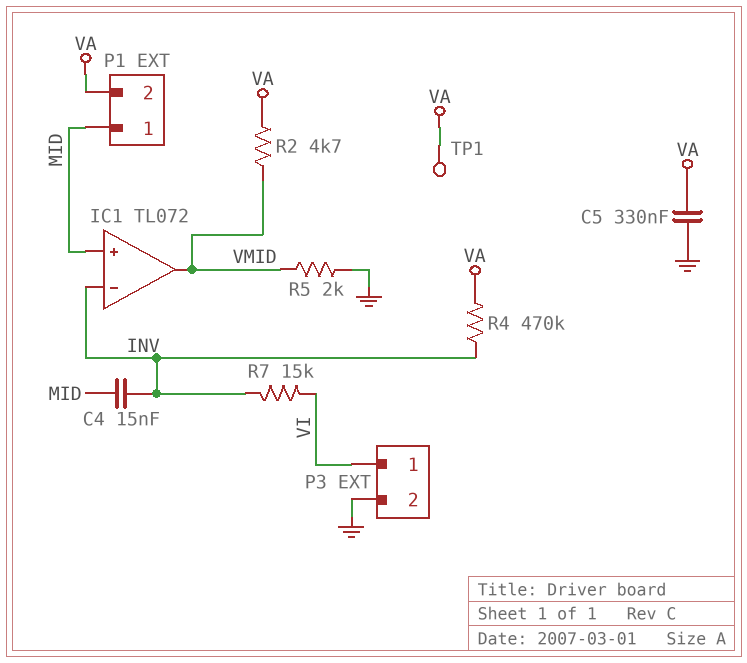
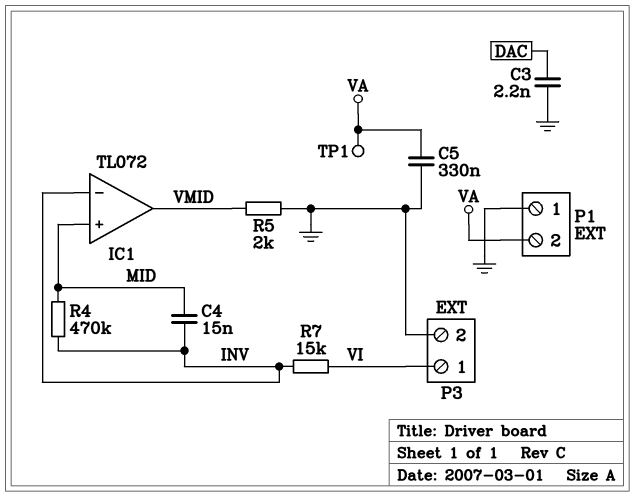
C3: none -> 2.2nF (DAC, GND)
P1 pin 1: MID -> GND
R2: 4.7k (VA, VMID) -> none
R4: 470k (INV, VA) -> 470k (INV, MID)

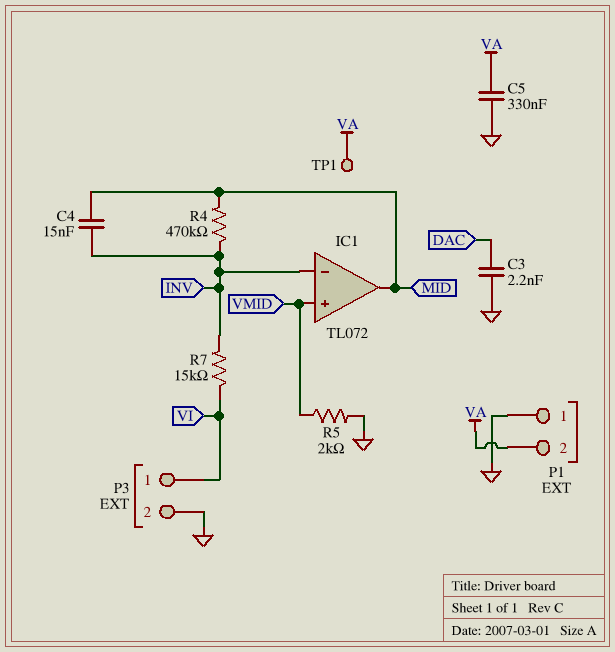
IC1 pin in+: MID -> VMID
IC1 pin out: VMID -> MID

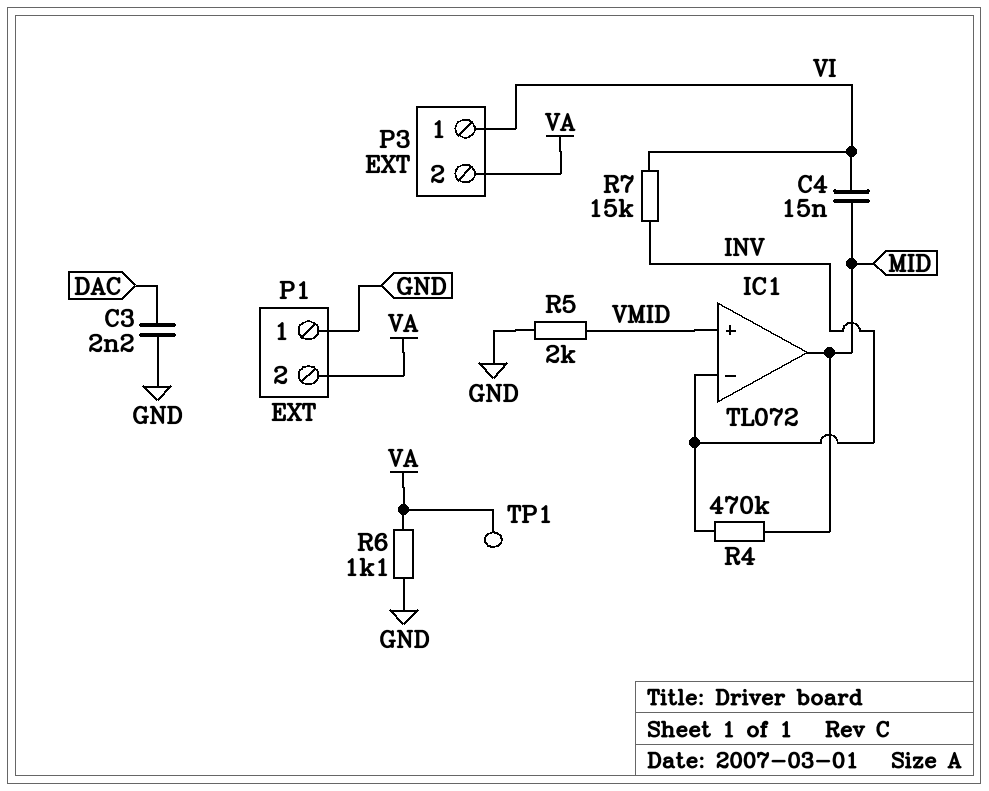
C4: 15nF (INV, MID) -> 15nF (MID, VI)
C5: 330nF (GND, VA) -> none
P3 pin 2: GND -> VA
R6: none -> 1.1k (GND, VA)

